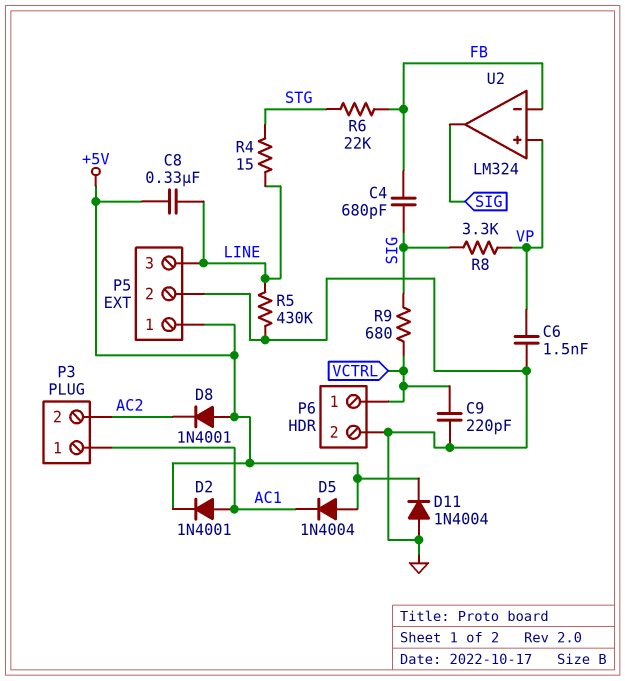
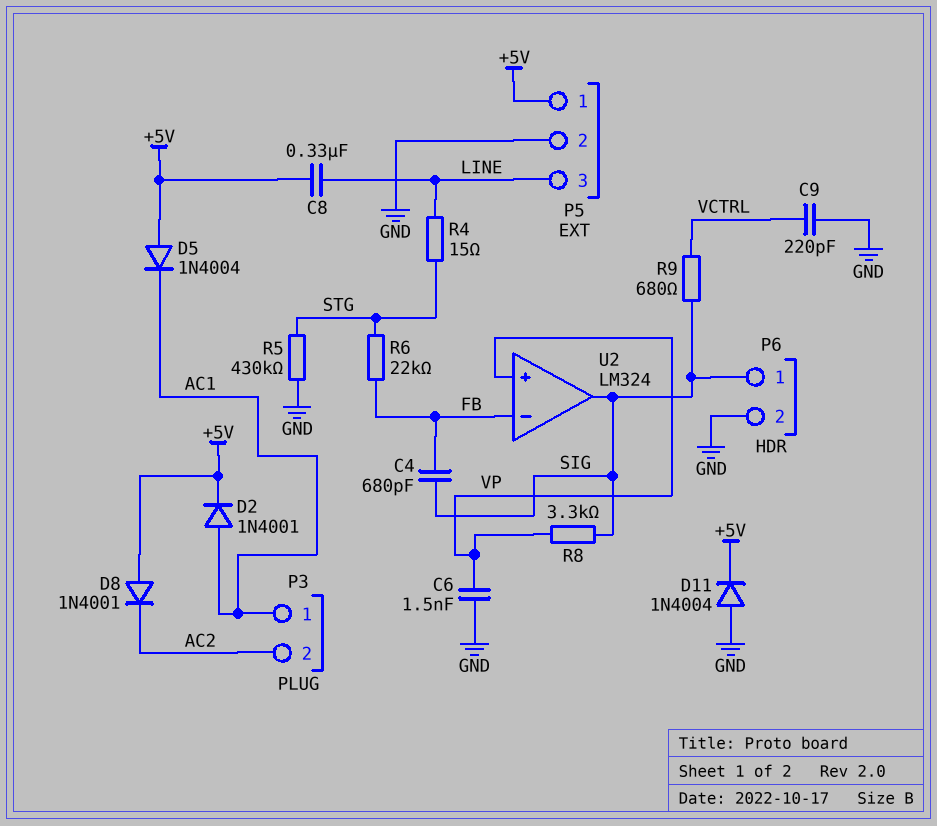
P6 pin 1: VCTRL -> SIG
R5: 430k (GND, LINE) -> 430k (GND, STG)

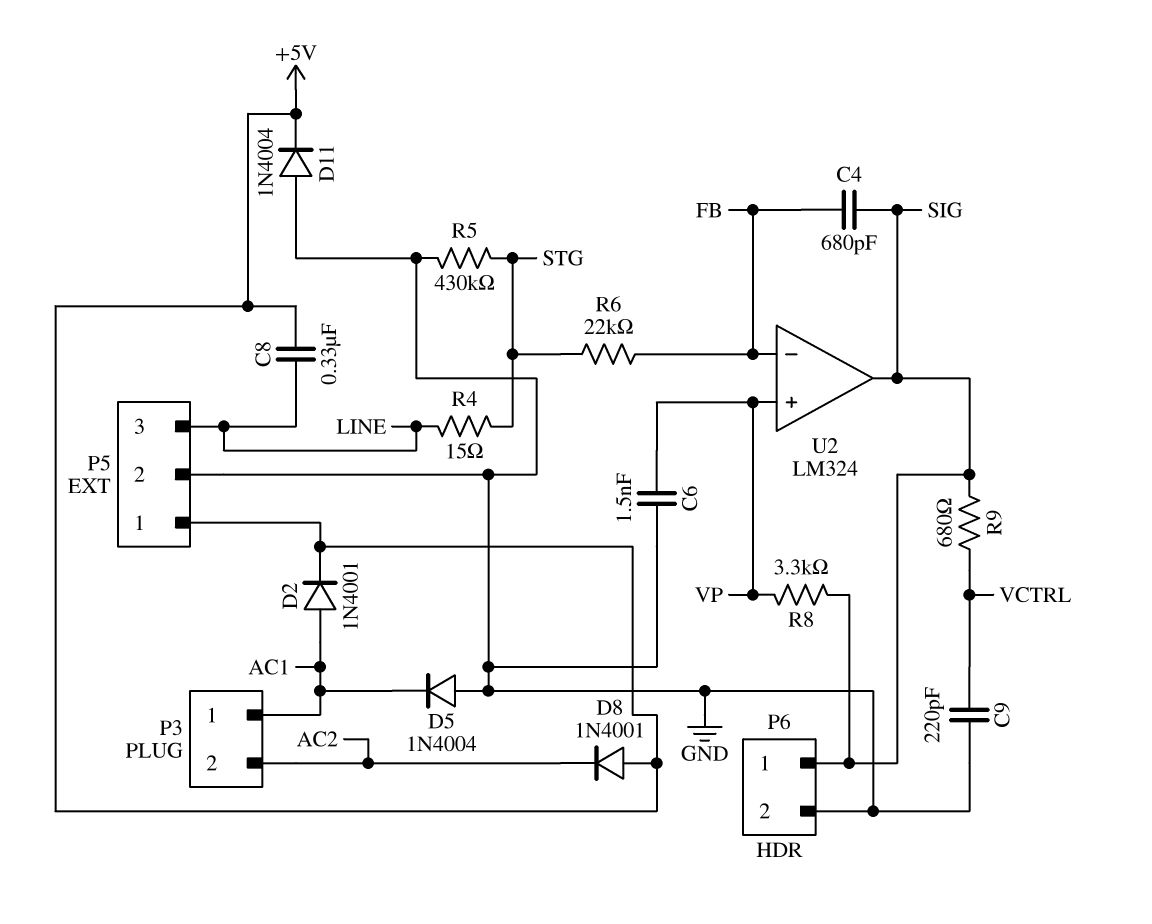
D5: diode 1N4004 (A +5V, K AC1) -> diode 1N4004 (A GND, K AC1)

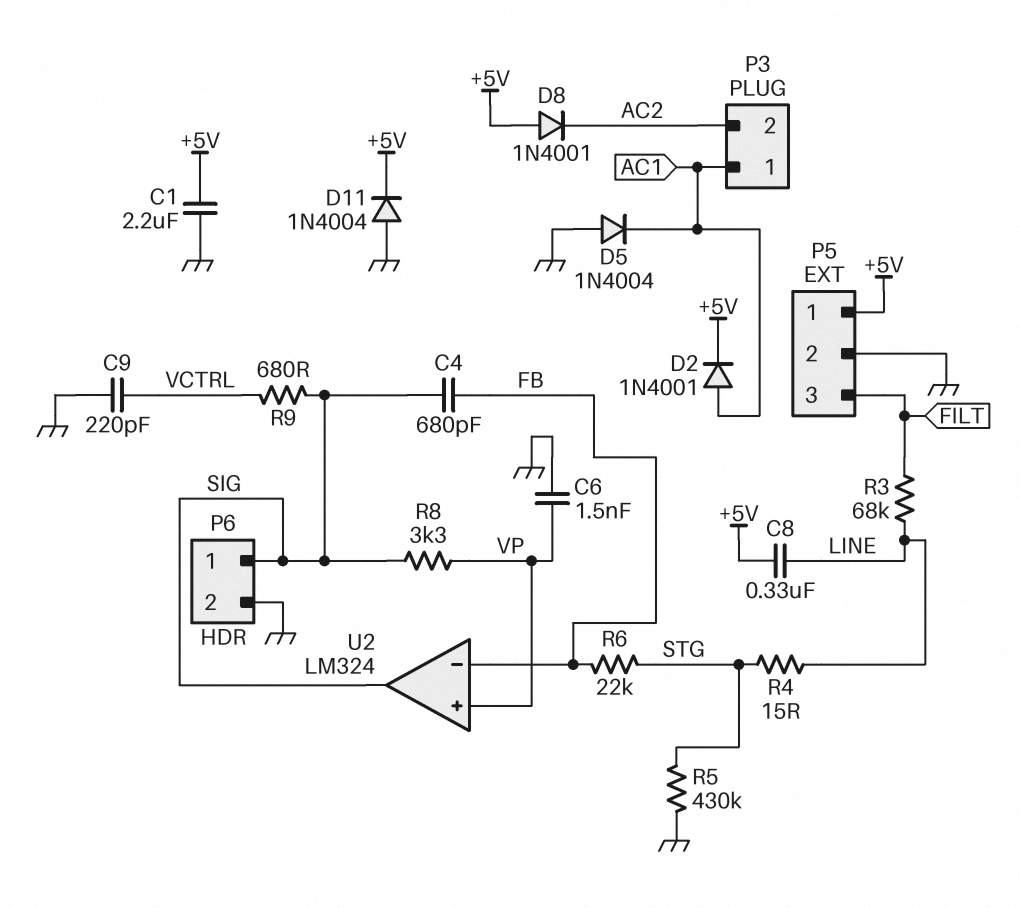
C1: none -> 2.2uF (+5V, GND)
P5 pin 3: LINE -> FILT
R3: none -> 68k (FILT, LINE)

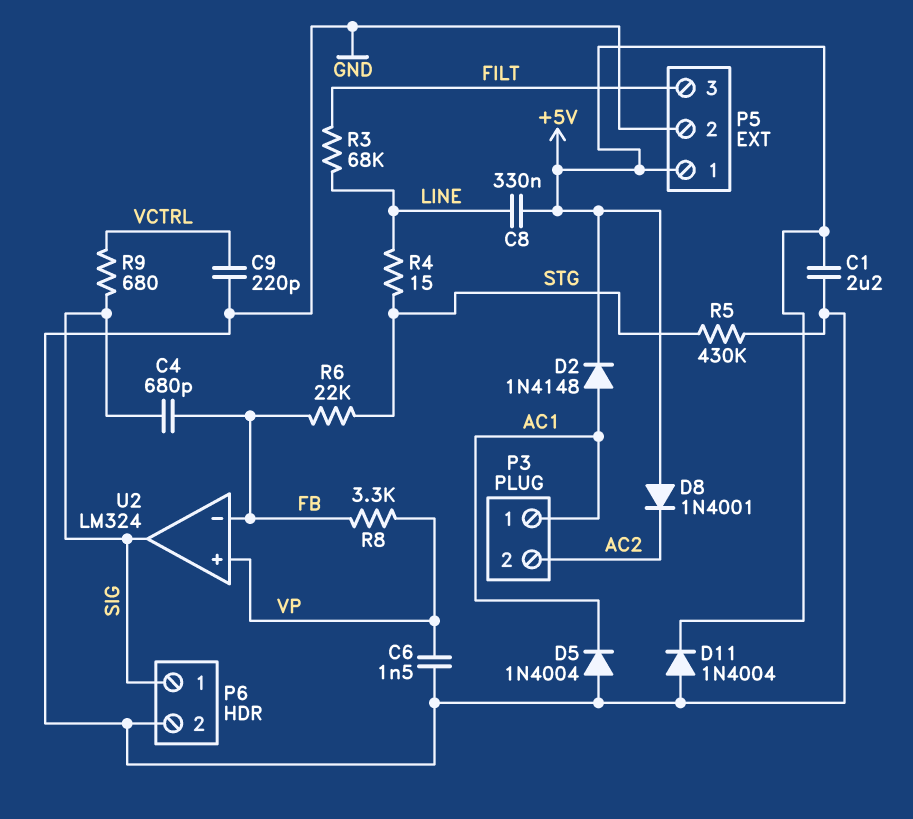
D2: diode 1N4001 (A AC1, K +5V) -> diode 1N4148 (A AC1, K +5V)
R8: 3.3k (SIG, VP) -> 3.3k (FB, VP)

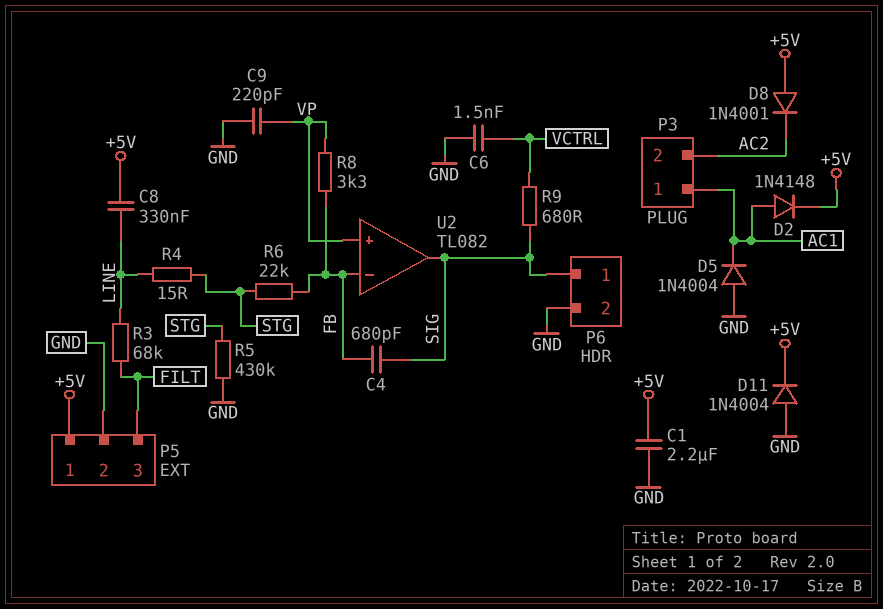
C6: 1.5nF (GND, VP) -> 1.5nF (GND, VCTRL)
C9: 220pF (GND, VCTRL) -> 220pF (GND, VP)
U2: LM324 -> TL082

